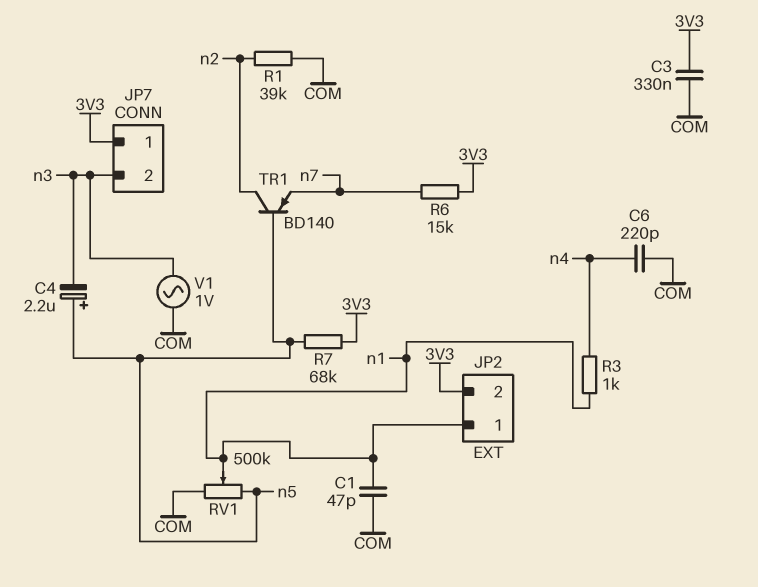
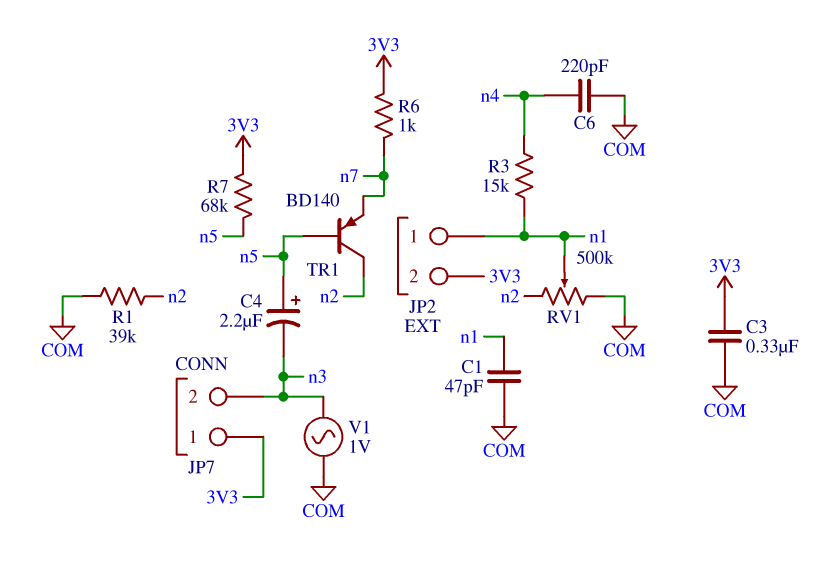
R3: 1k (n1, n4) -> 15k (n1, n4)
R6: 15k (3V3, n7) -> 1k (3V3, n7)
RV1: 500k (COM, n5, wiper n1) -> 500k (COM, n2, wiper n1)

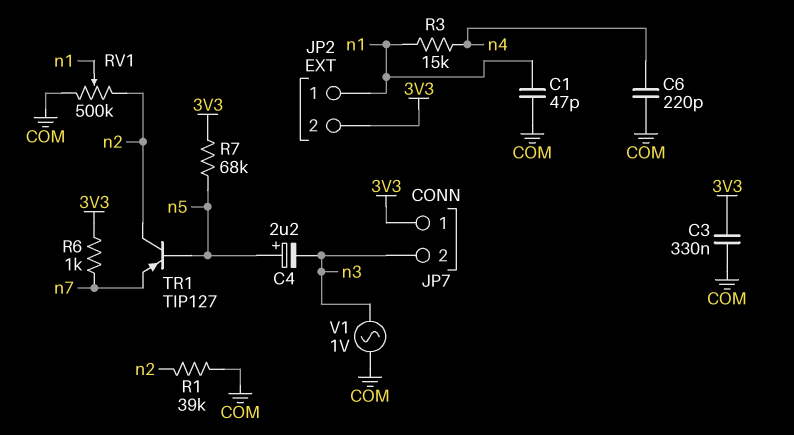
TR1: PNP BD140 (B n5, C n2, E n7) -> PNP TIP127 (B n5, C n2, E n7)

